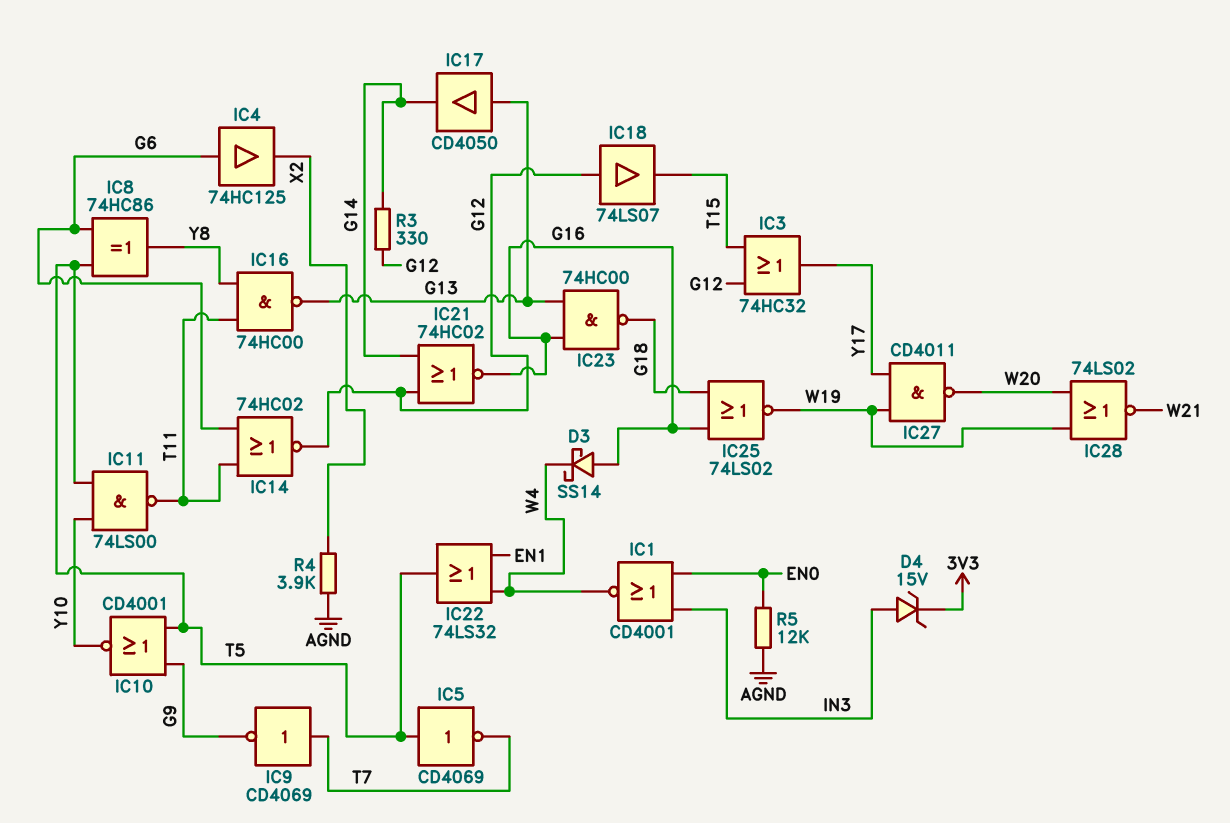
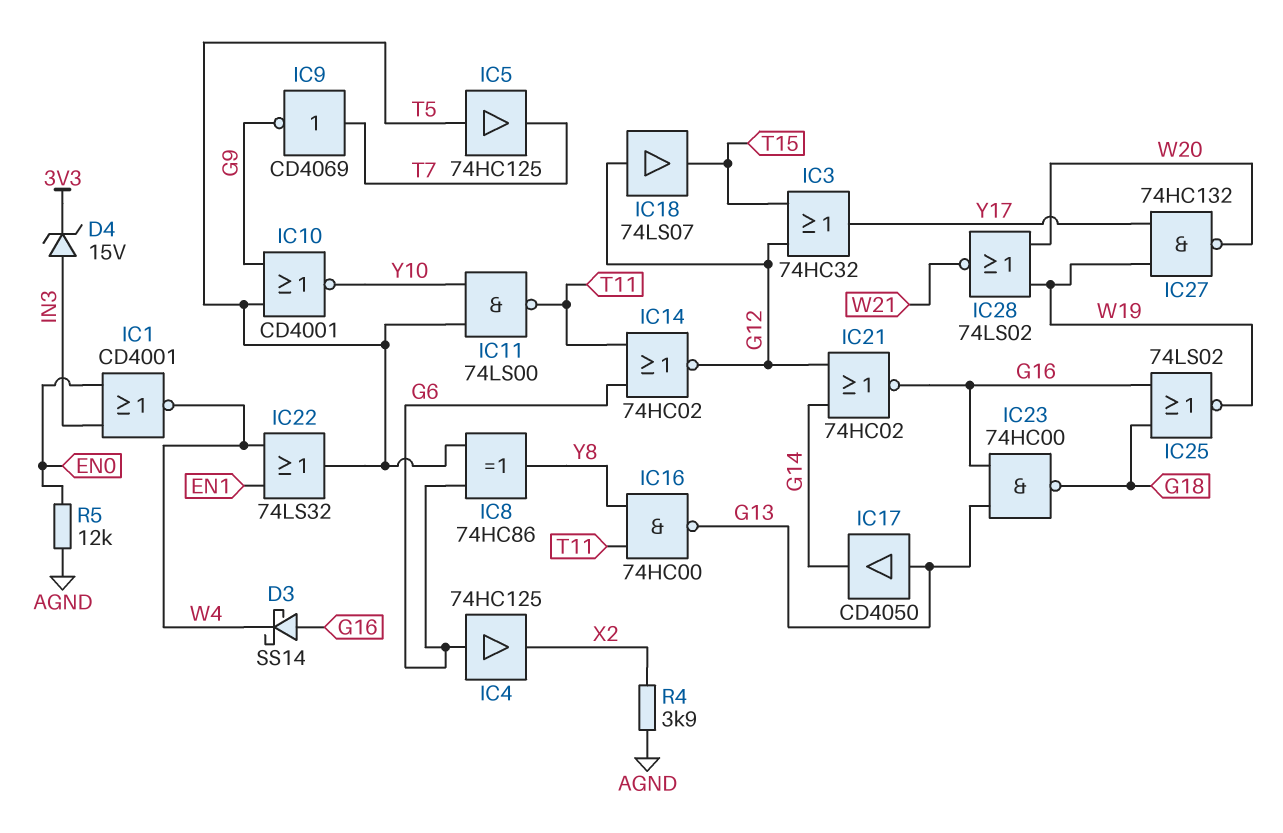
IC5: NOT CD4069 (in T5, out T7) -> buffer 74HC125 (in T5, out T7)
IC27: NAND CD4011 (in W19, in Y17, out W20) -> NAND 74HC132 (in W19, in Y17, out W20)
R3: 330 (G12, G14) -> none

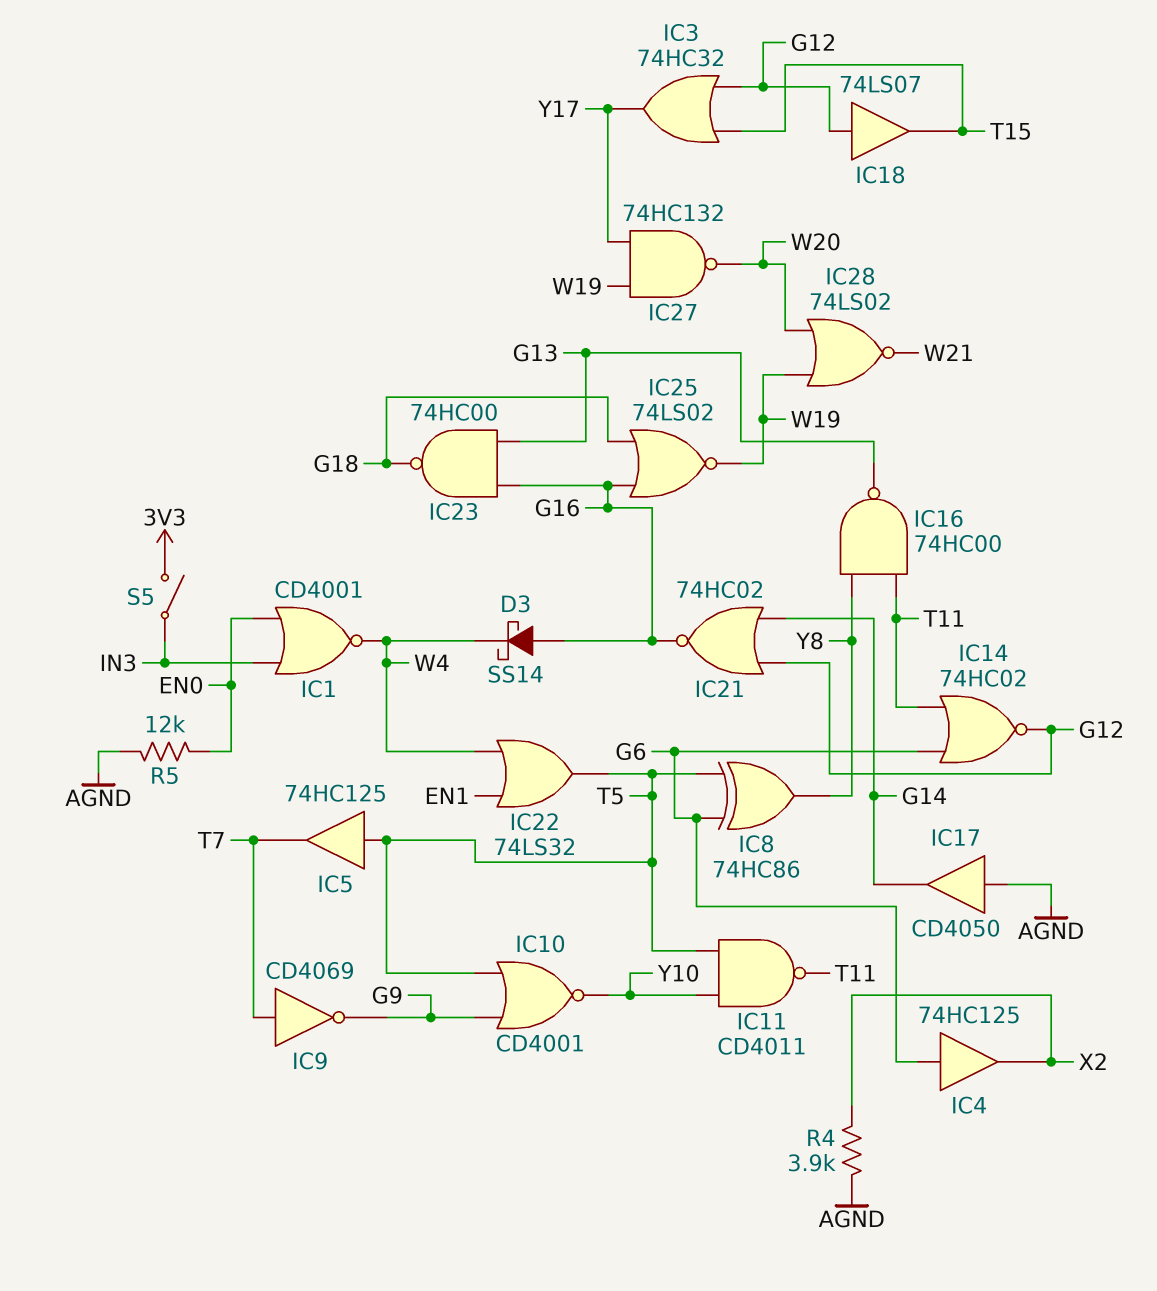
D4: zener 15V (A IN3, K 3V3) -> none
IC11: NAND 74LS00 (in T5, in Y10, out T11) -> NAND CD4011 (in T5, in Y10, out T11)
IC17: buffer CD4050 (in G13, out G14) -> buffer CD4050 (in AGND, out G14)
S5: none -> switch (3V3, IN3)

